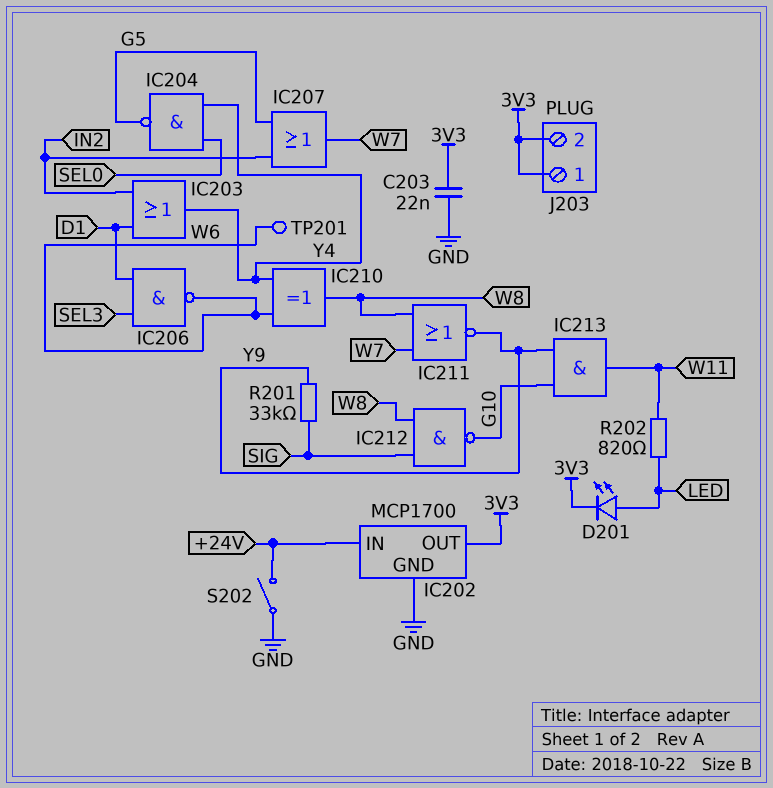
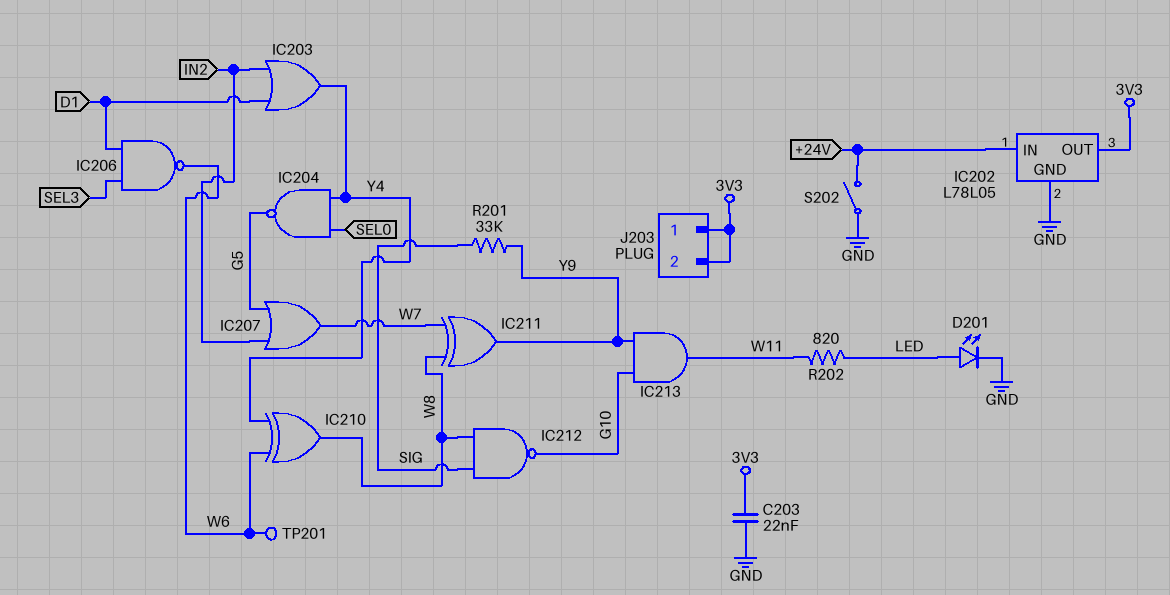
D201: LED (A LED, K 3V3) -> LED (A LED, K GND)
IC202: MCP1700 -> L78L05
IC211: NOR (in W7, in W8, out Y9) -> XOR (in W7, in W8, out Y9)

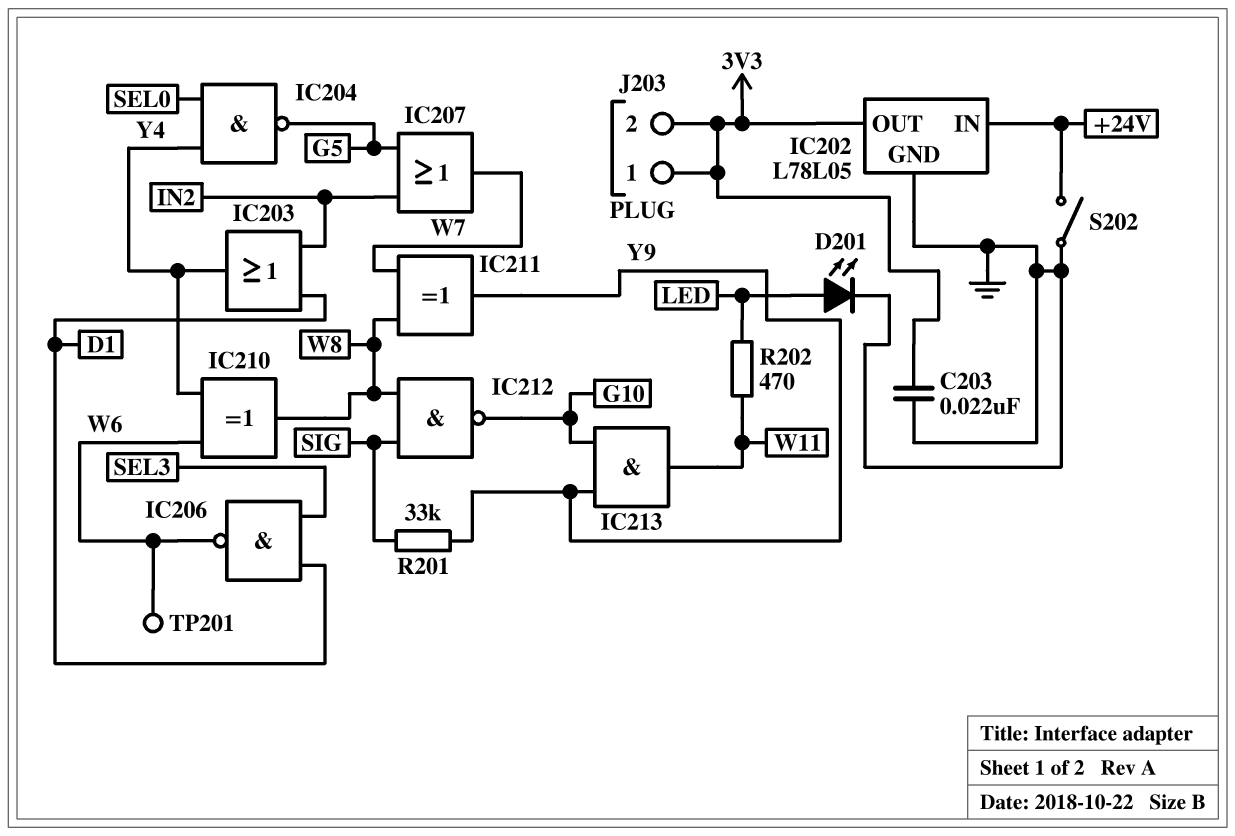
R202: 820 (LED, W11) -> 470 (LED, W11)

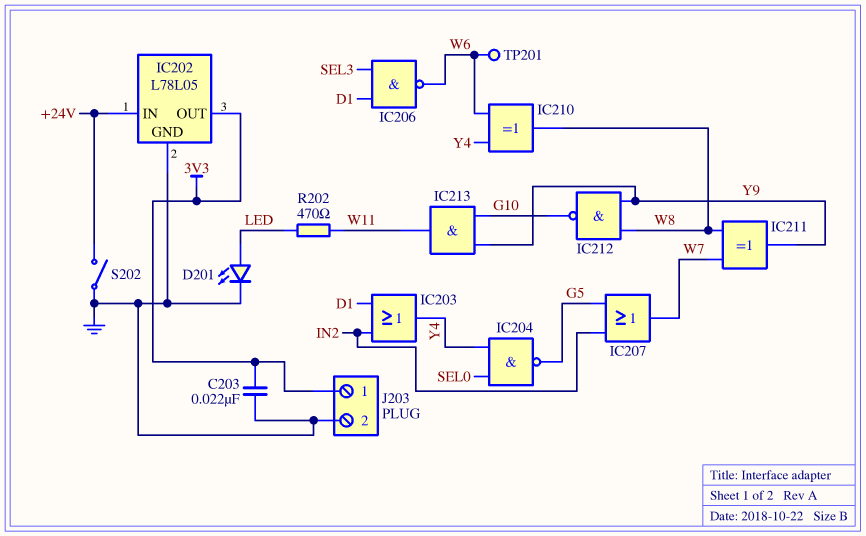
IC212: NAND (in SIG, in W8, out G10) -> NAND (in W8, in Y9, out G10)
J203 pin 2: 3V3 -> GND
R201: 33k (SIG, Y9) -> none

